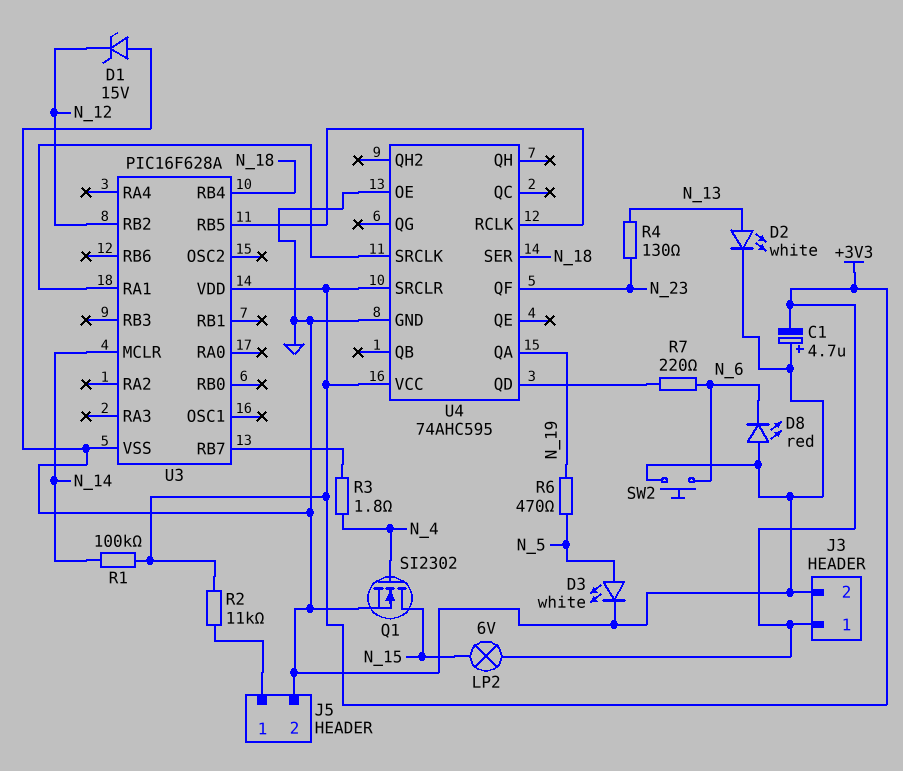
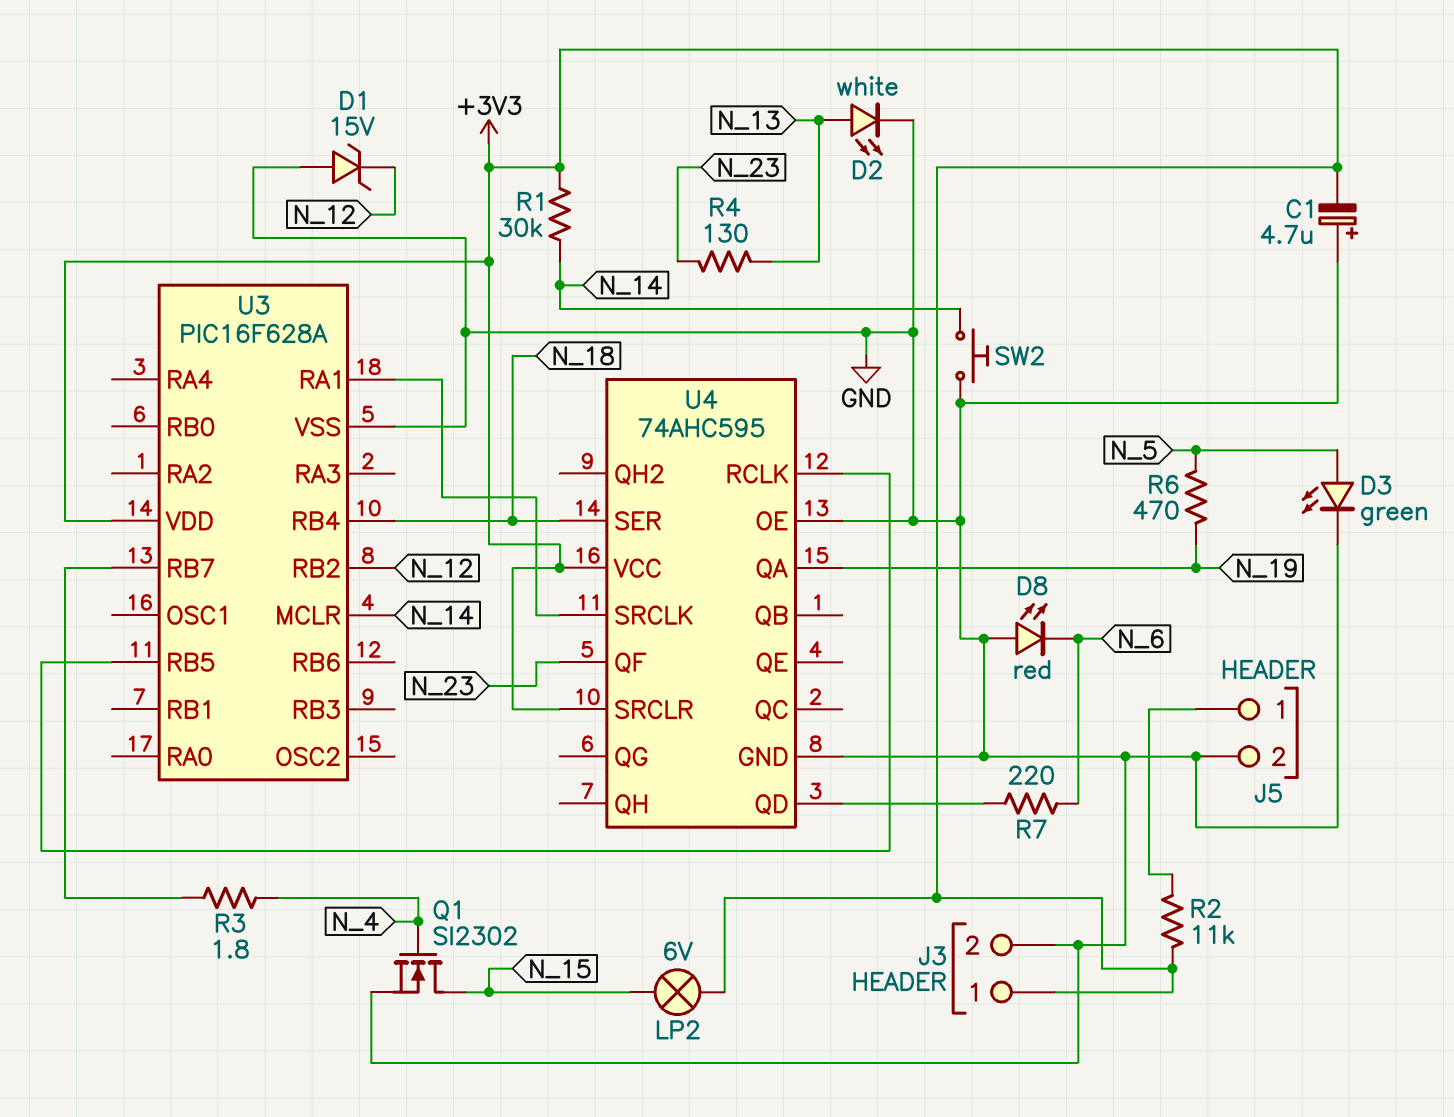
D3: LED white (A N_5, K GND) -> LED green (A N_5, K GND)
R1: 100k (+3V3, N_14) -> 30k (+3V3, N_14)
SW2: button (GND, N_6) -> button (GND, N_14)

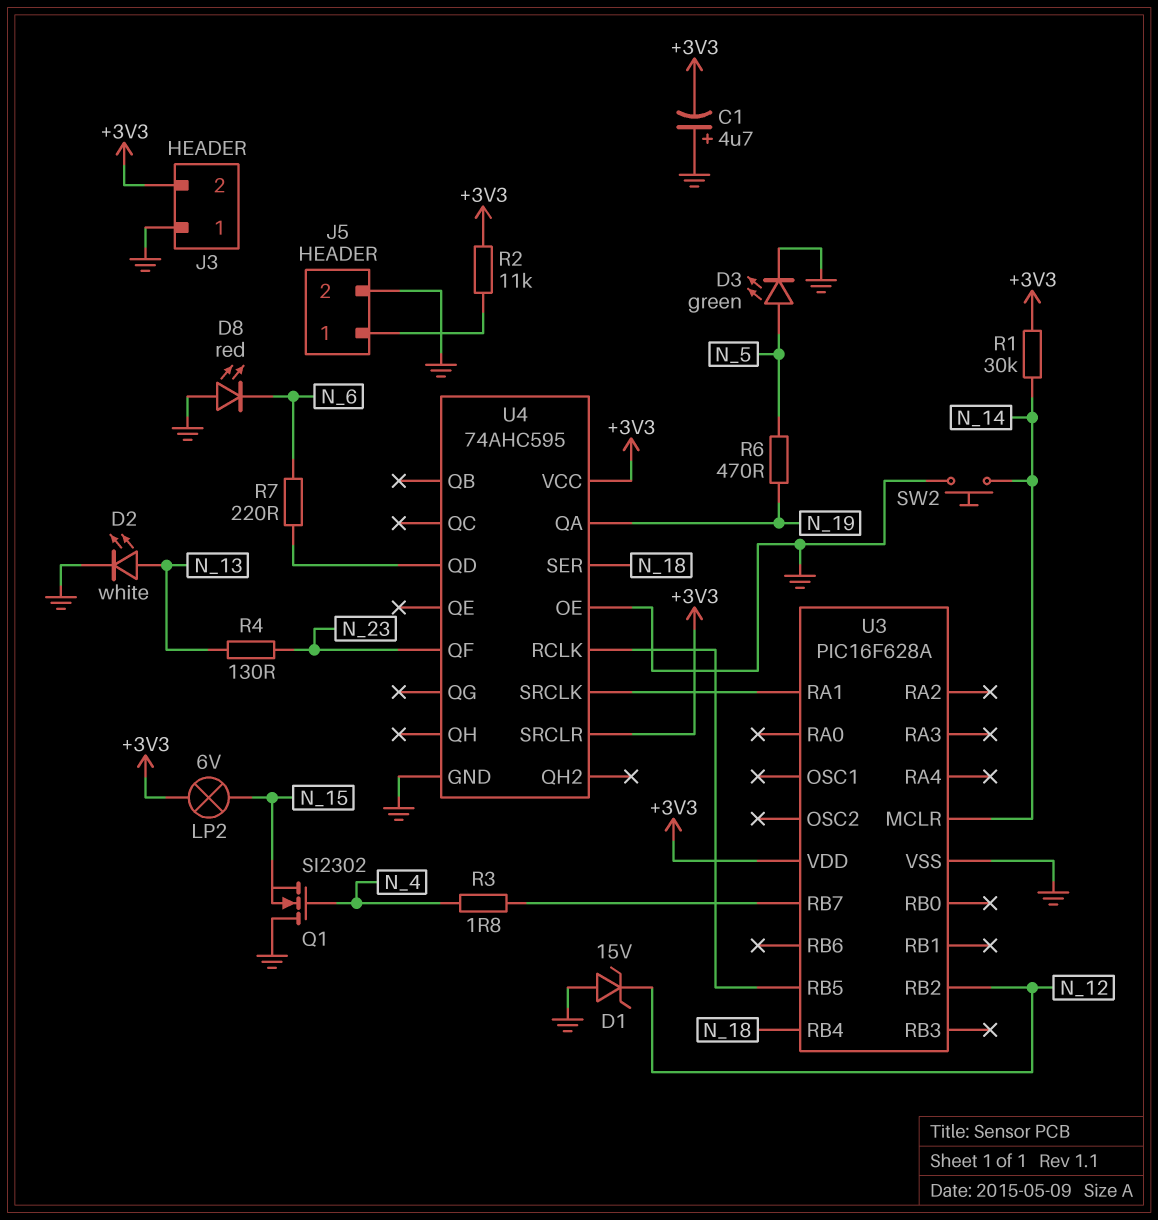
J3 pin 1: +3V3 -> GND
J3 pin 2: GND -> +3V3
Q1: NMOS SI2302 (G N_4, D N_15, S GND) -> NMOS SI2302 (G N_4, D GND, S N_15)

